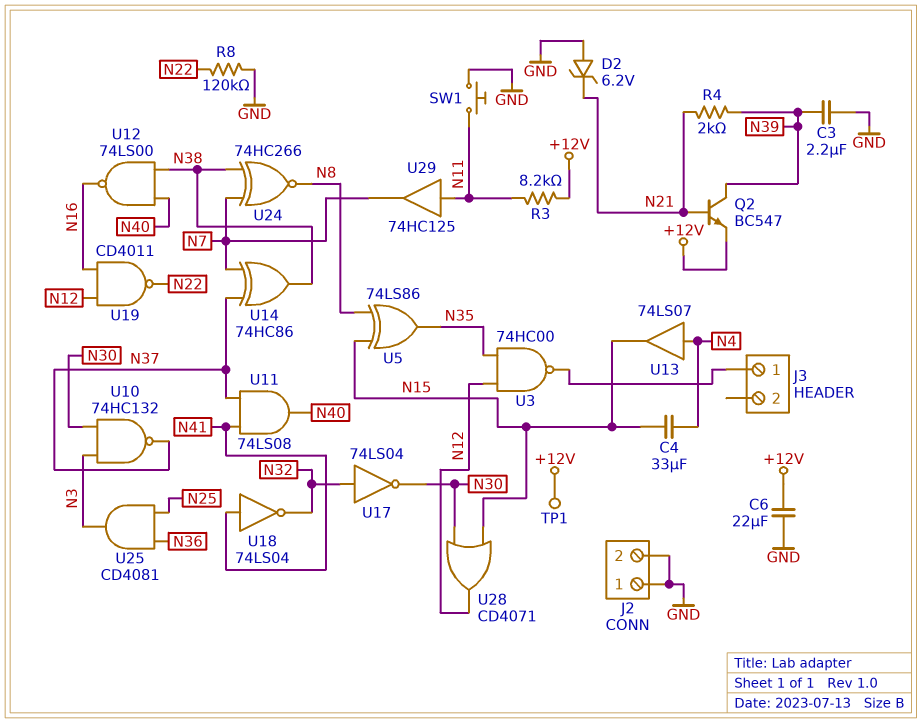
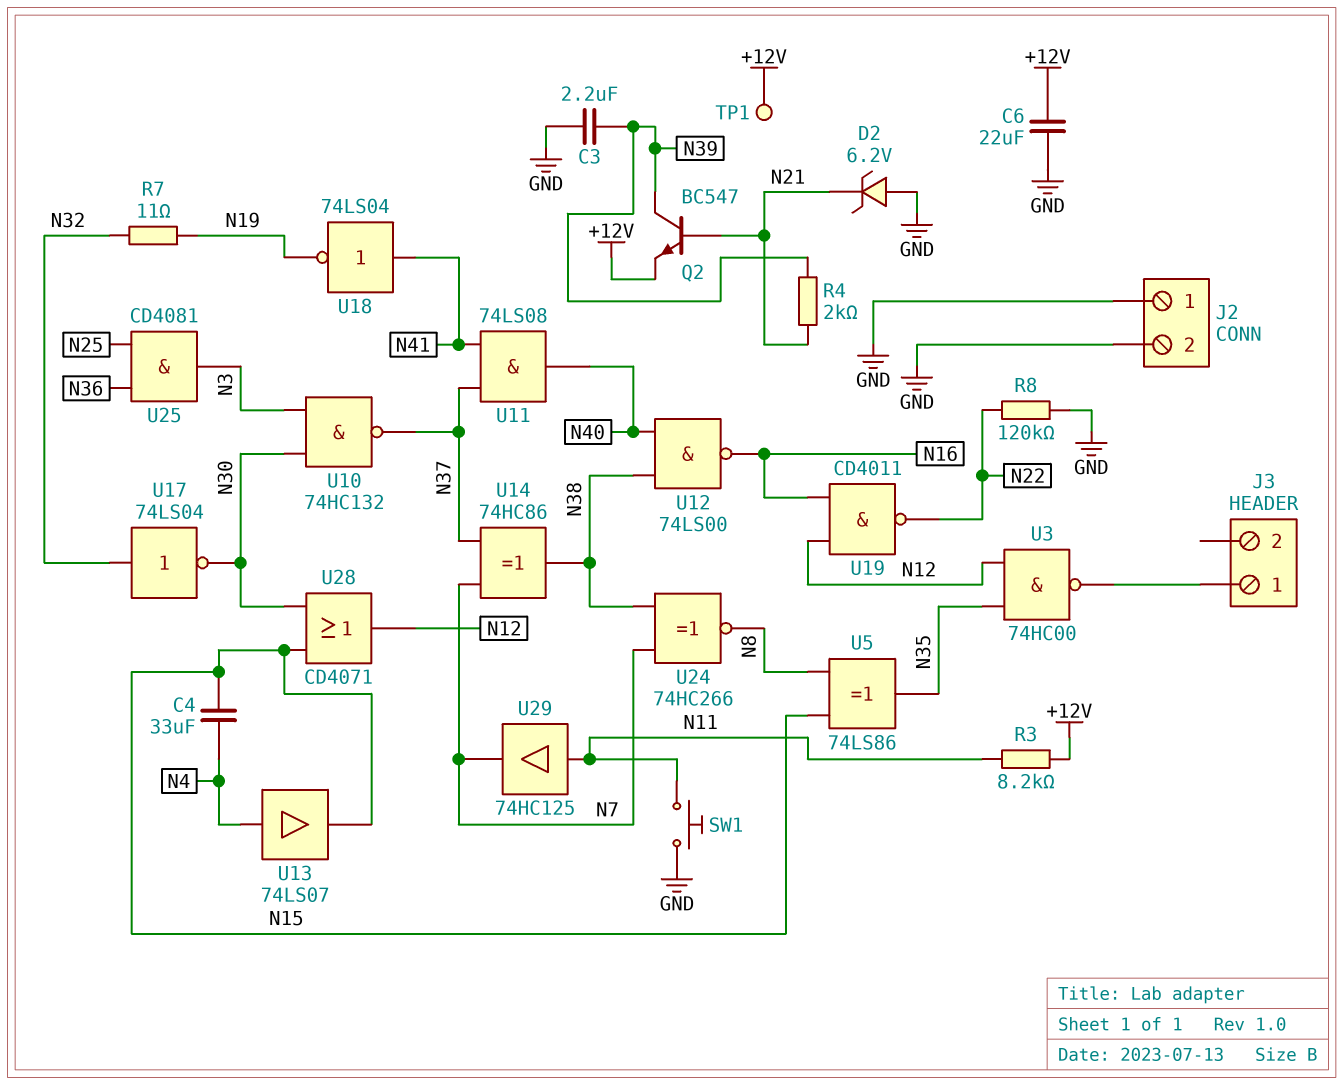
R7: none -> 11 (N19, N32)
U18: NOT 74LS04 (in N41, out N32) -> NOT 74LS04 (in N41, out N19)

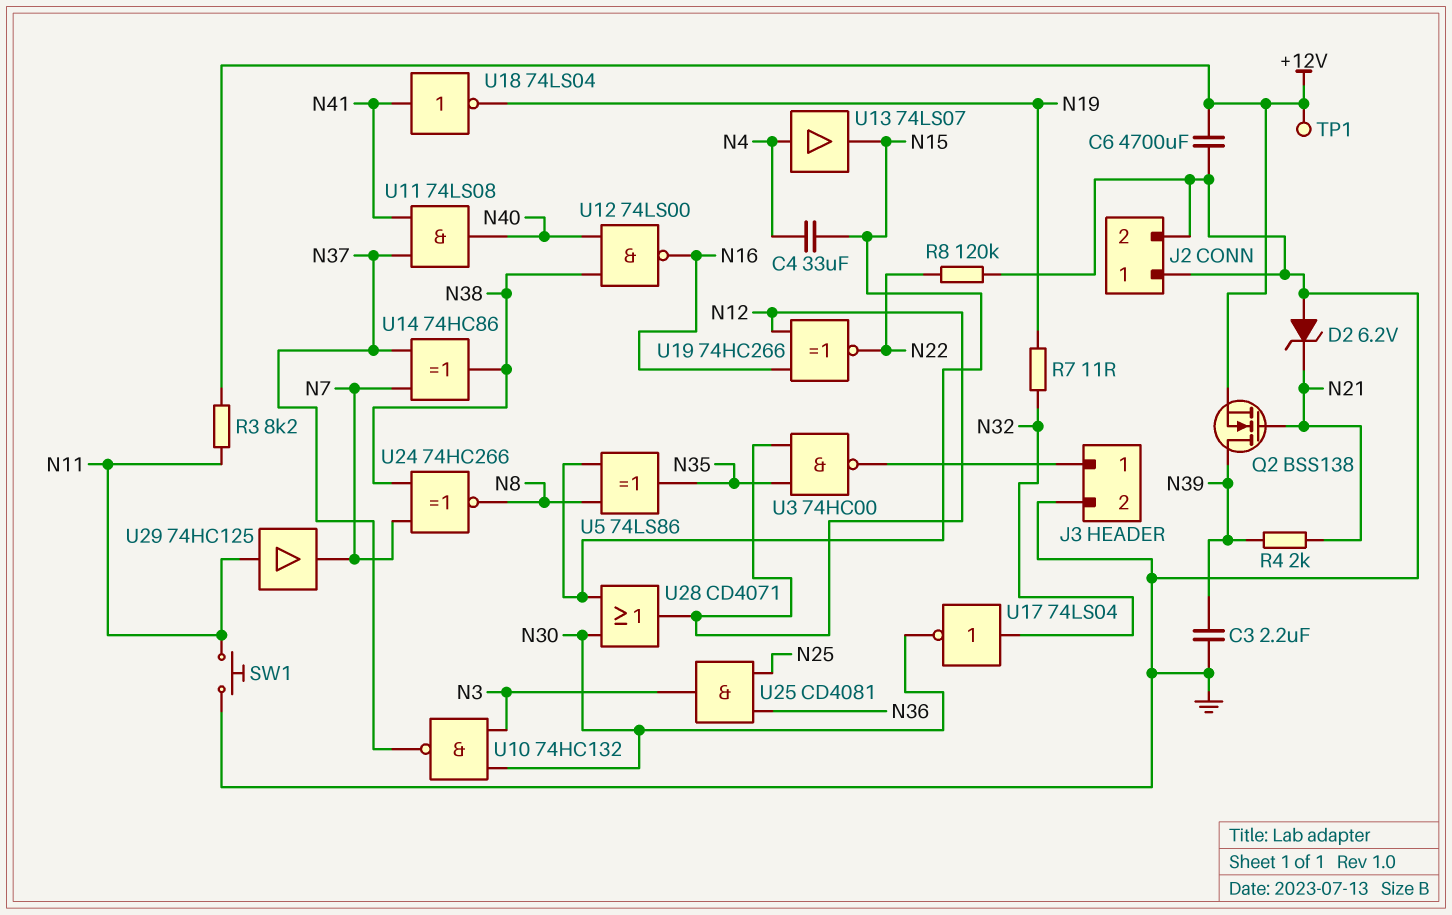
C6: 22uF (+12V, GND) -> 4700uF (+12V, GND)
J3 pin 2: none -> GND
Q2: NPN BC547 (B N21, C N39, E +12V) -> NMOS BSS138 (G N21, D N39, S +12V)
U19: NAND CD4011 (in N12, in N16, out N22) -> XNOR 74HC266 (in N12, in N16, out N22)

